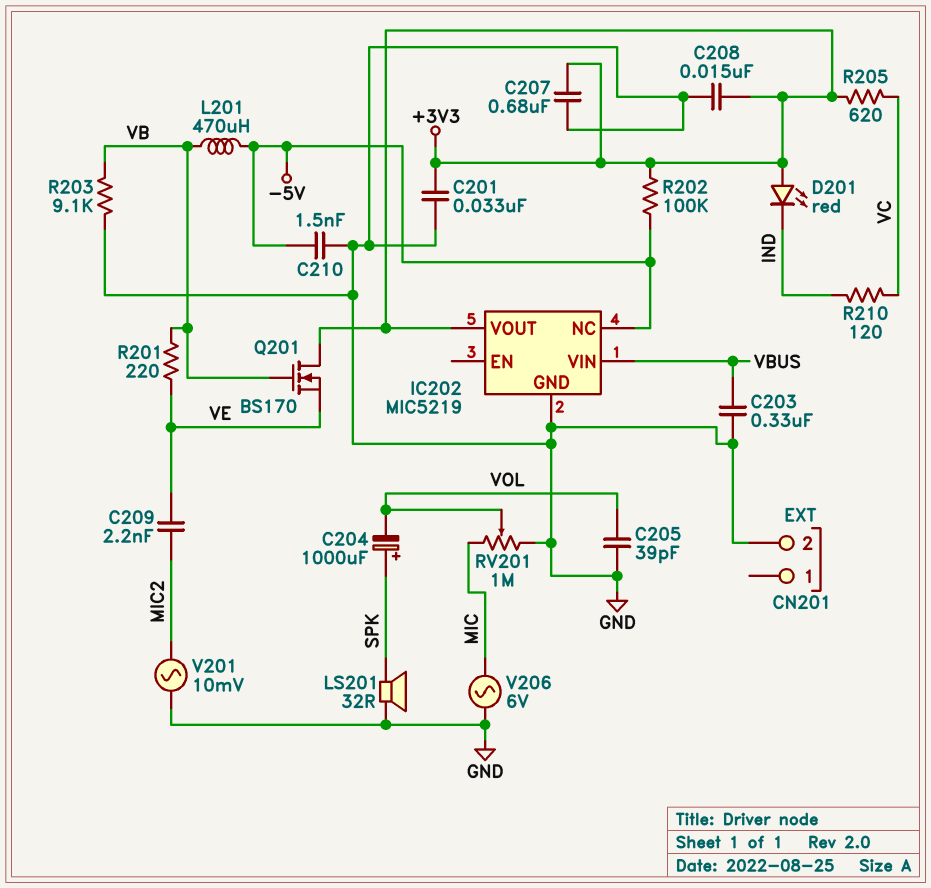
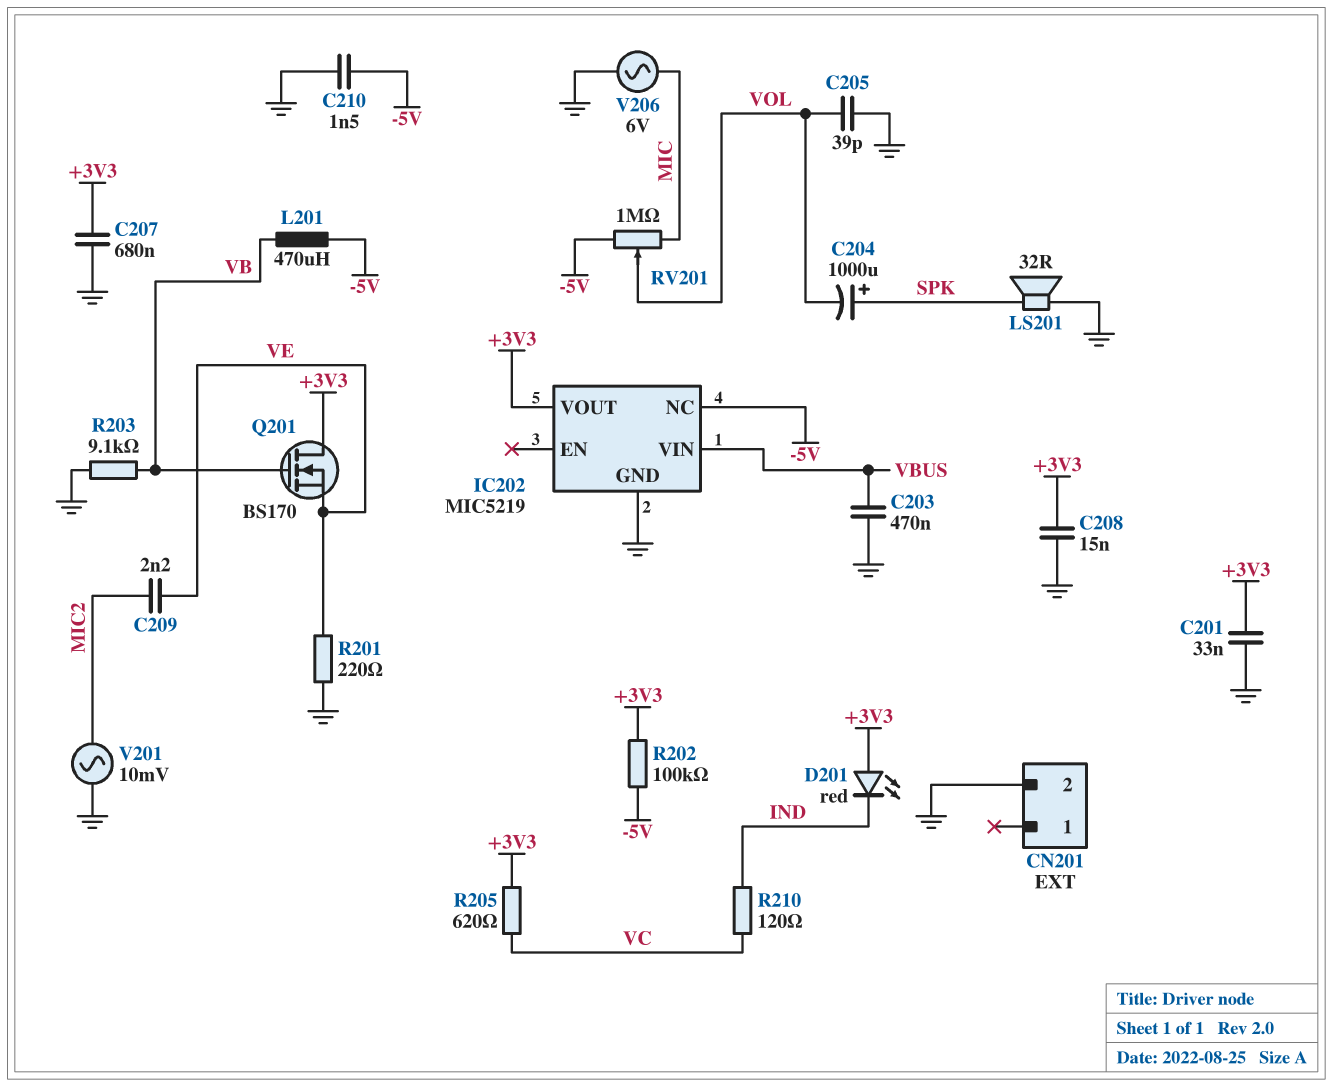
C203: 330nF (GND, VBUS) -> 470nF (GND, VBUS)
R201: 220 (VB, VE) -> 220 (GND, VE)
RV201: 1M (GND, MIC, wiper VOL) -> 1M (-5V, MIC, wiper VOL)

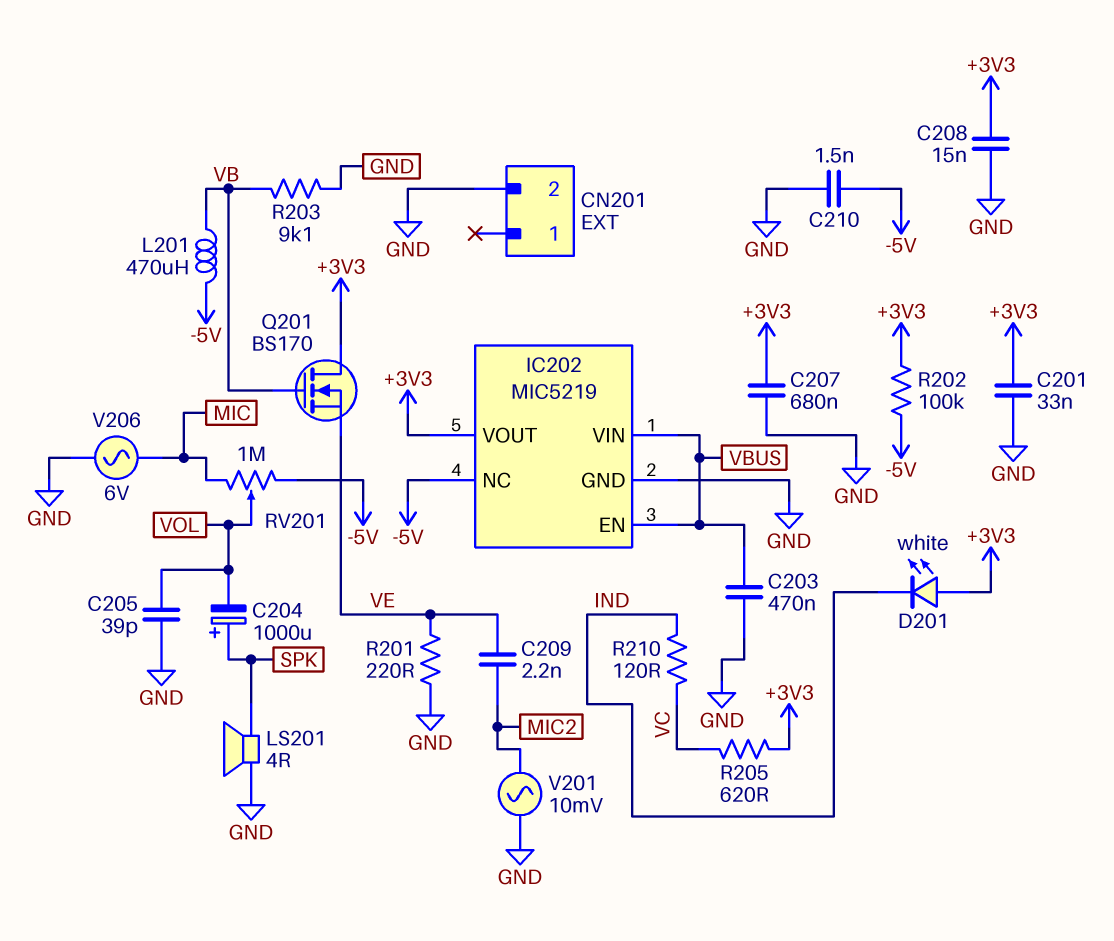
D201: LED red (A +3V3, K IND) -> LED white (A +3V3, K IND)
IC202 pin EN: none -> VBUS
LS201: speaker 32R (GND, SPK) -> speaker 4R (GND, SPK)

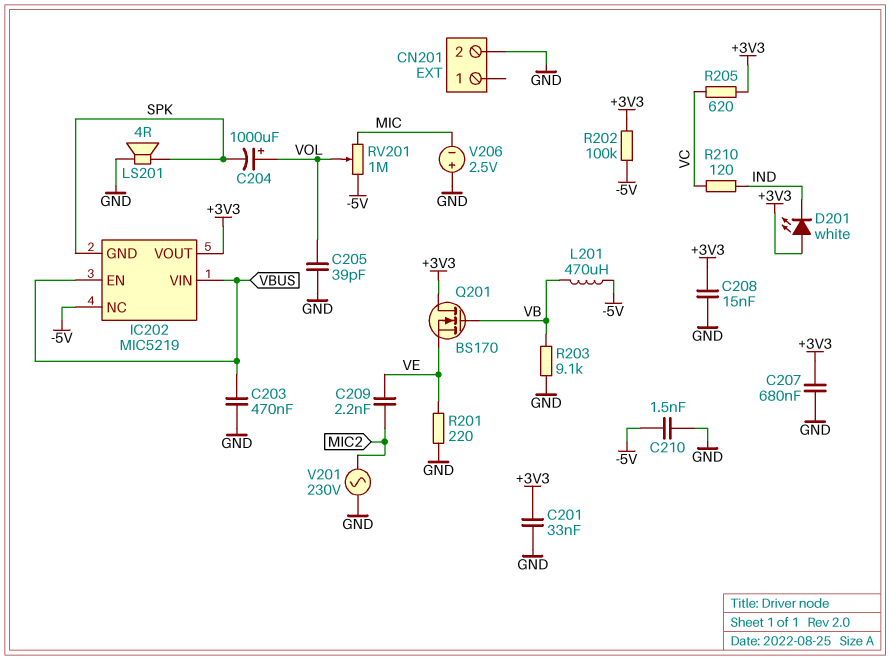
C204: 1000uF (plus SPK, minus VOL) -> 1000uF (plus VOL, minus SPK)
IC202 pin GND: GND -> SPK
V201: AC 10mV (GND, MIC2) -> AC 230V (GND, MIC2)
V206: AC 6V (GND, MIC) -> 2.5V (plus GND, minus MIC)

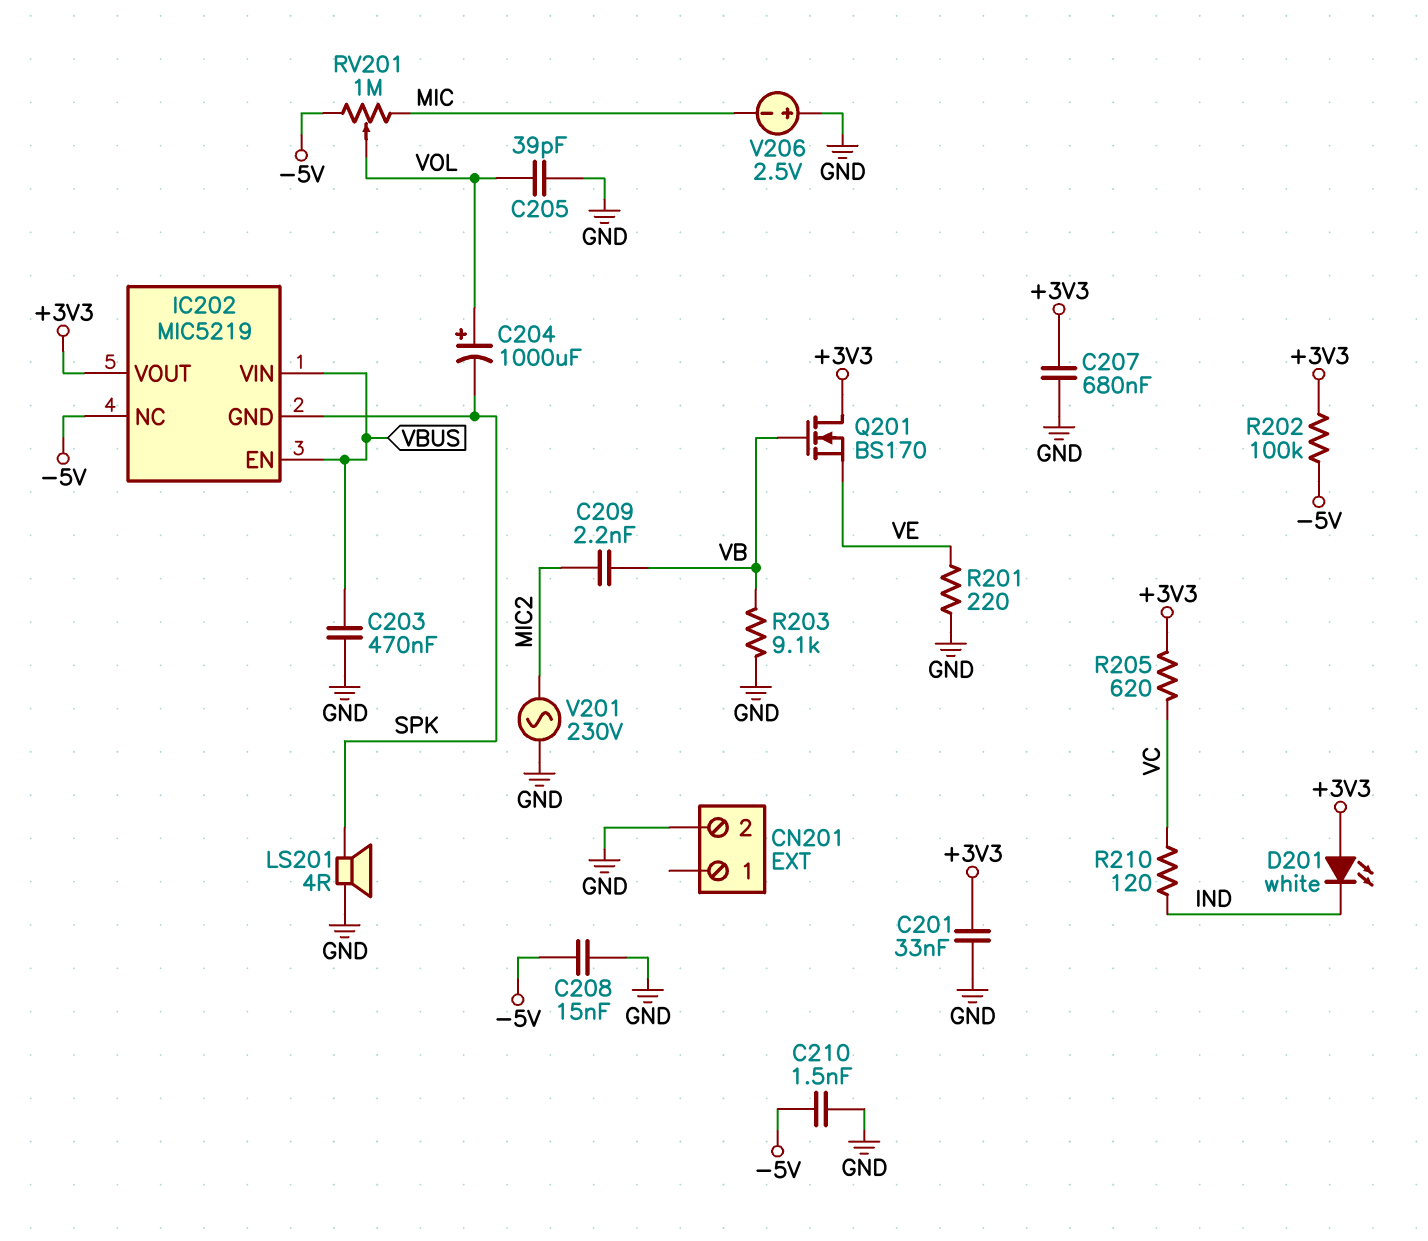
C208: 15nF (+3V3, GND) -> 15nF (-5V, GND)
C209: 2.2nF (MIC2, VE) -> 2.2nF (MIC2, VB)
L201: 470uH (-5V, VB) -> none

